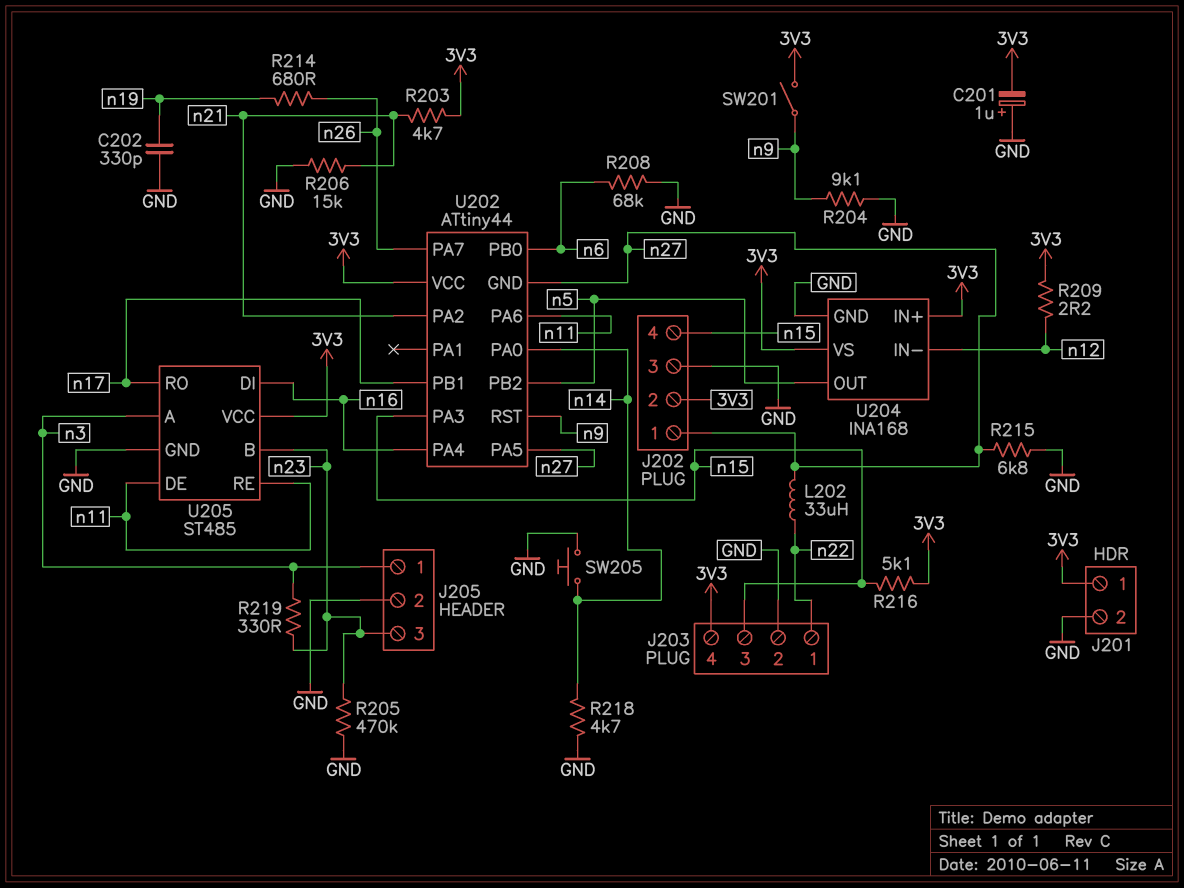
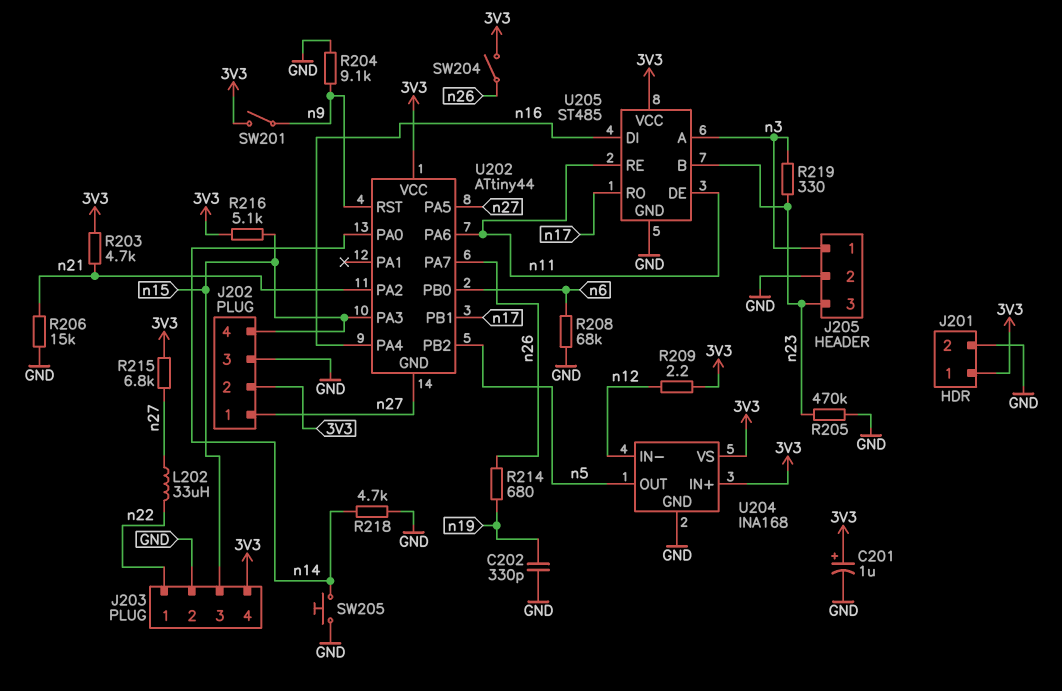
C201: 1uF (plus GND, minus 3V3) -> 1uF (plus 3V3, minus GND)
R215: 6.8k (GND, n27) -> 6.8k (3V3, n27)
SW204: none -> switch (3V3, n26)

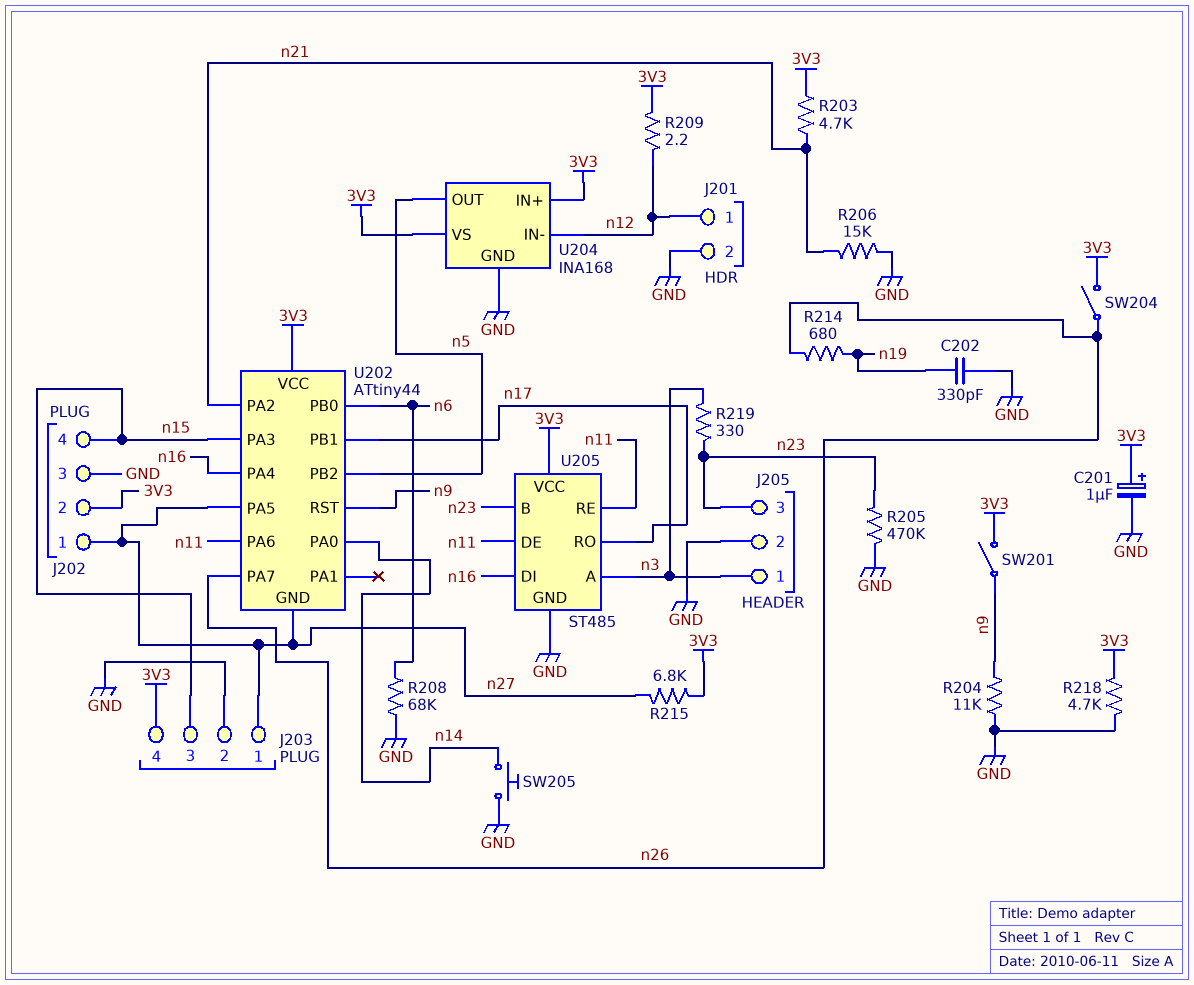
J201 pin 1: 3V3 -> n12
J203 pin 1: n22 -> n27
L202: 33uH (n22, n27) -> none
R204: 9.1k (GND, n9) -> 11k (GND, n9)
R216: 5.1k (3V3, n15) -> none
R218: 4.7k (GND, n14) -> 4.7k (3V3, GND)

